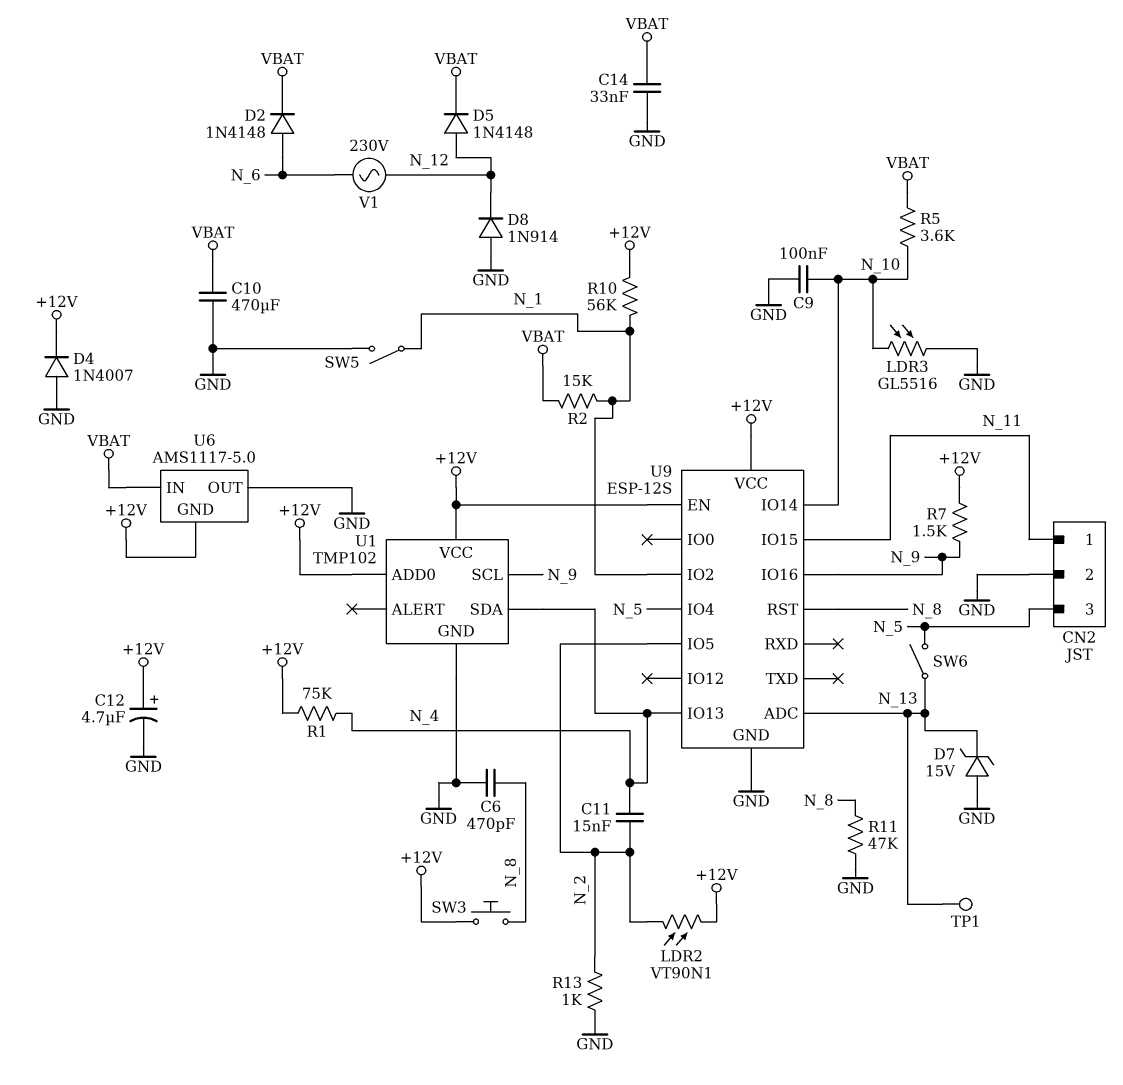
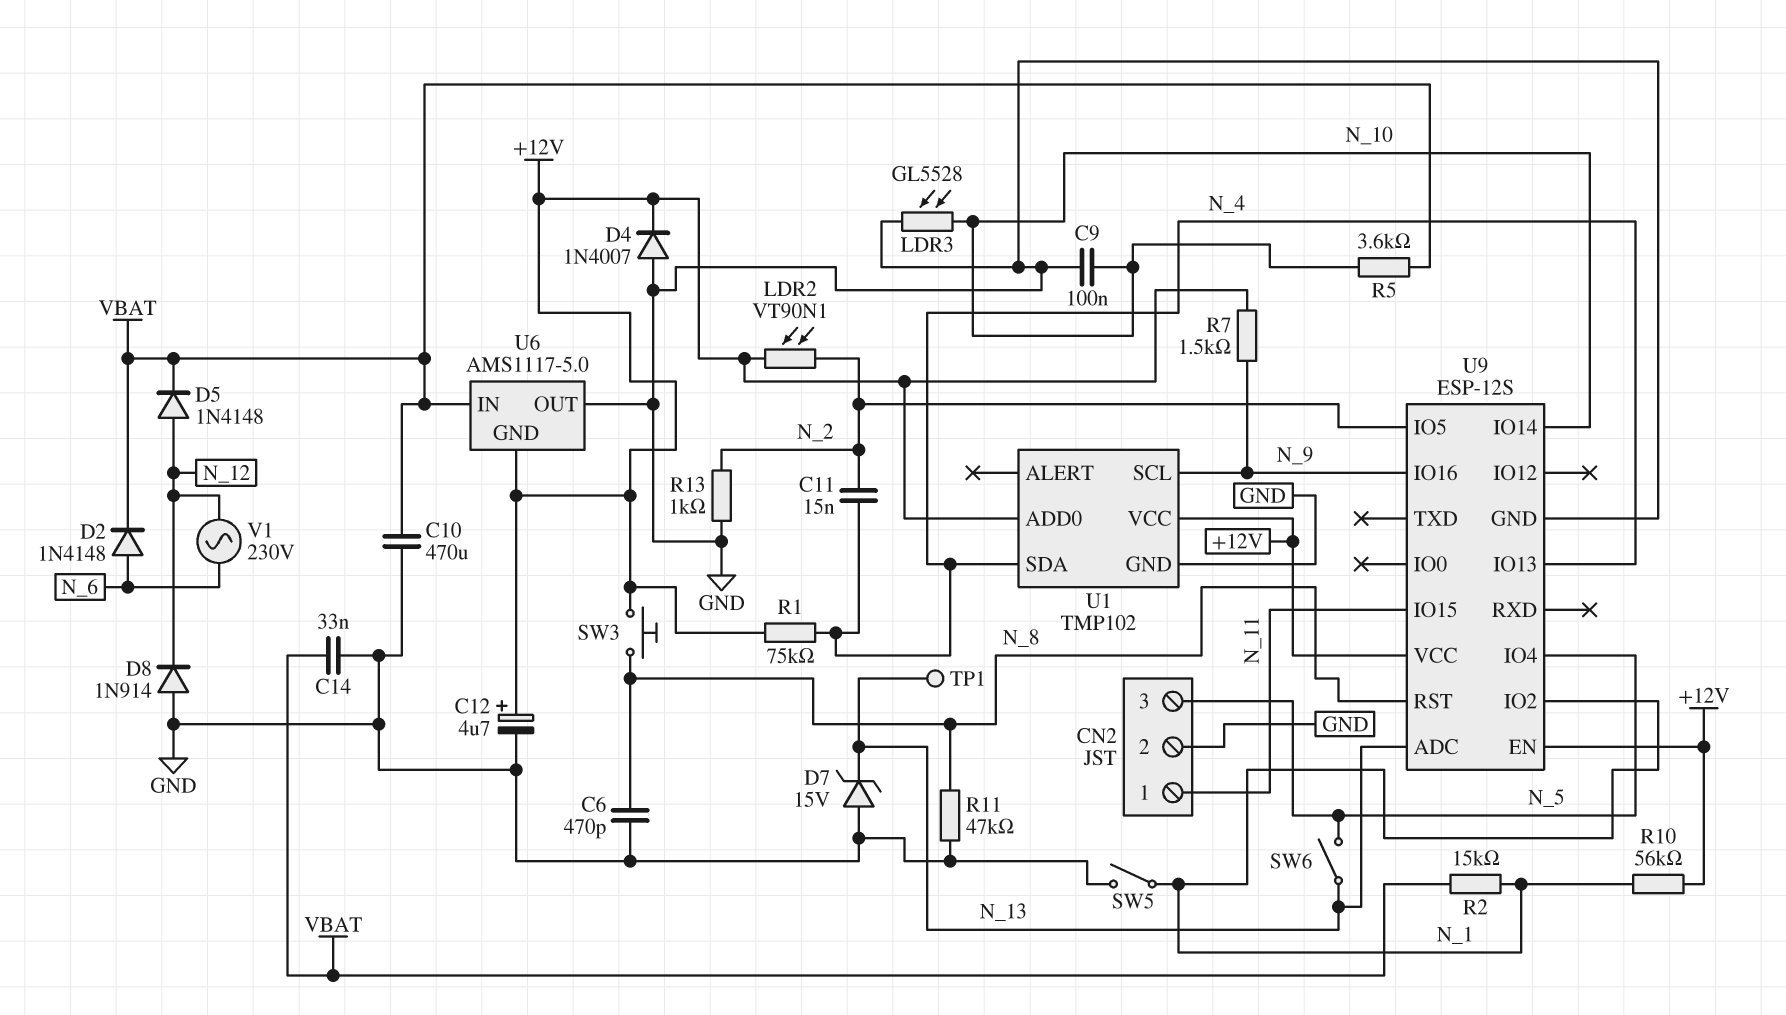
LDR3: GL5516 (GND, N_10) -> GL5528 (GND, N_10)

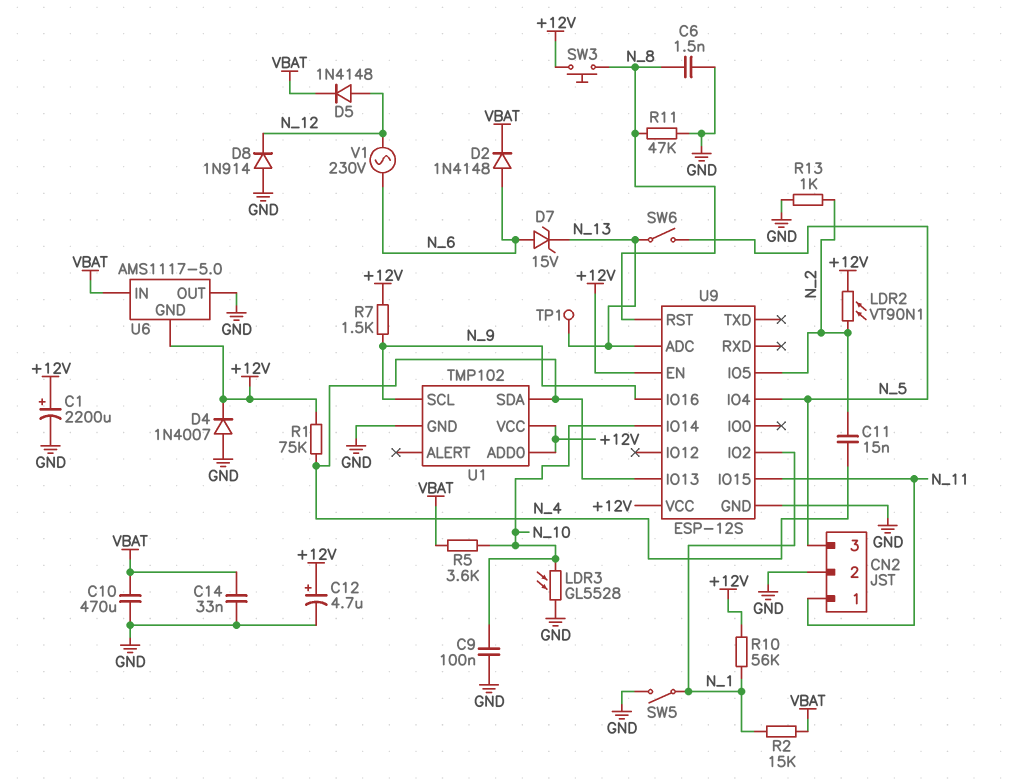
C1: none -> 2200uF (plus +12V, minus GND)
C6: 470pF (GND, N_8) -> 1.5nF (GND, N_8)
D7: zener 15V (A GND, K N_13) -> zener 15V (A N_6, K N_13)

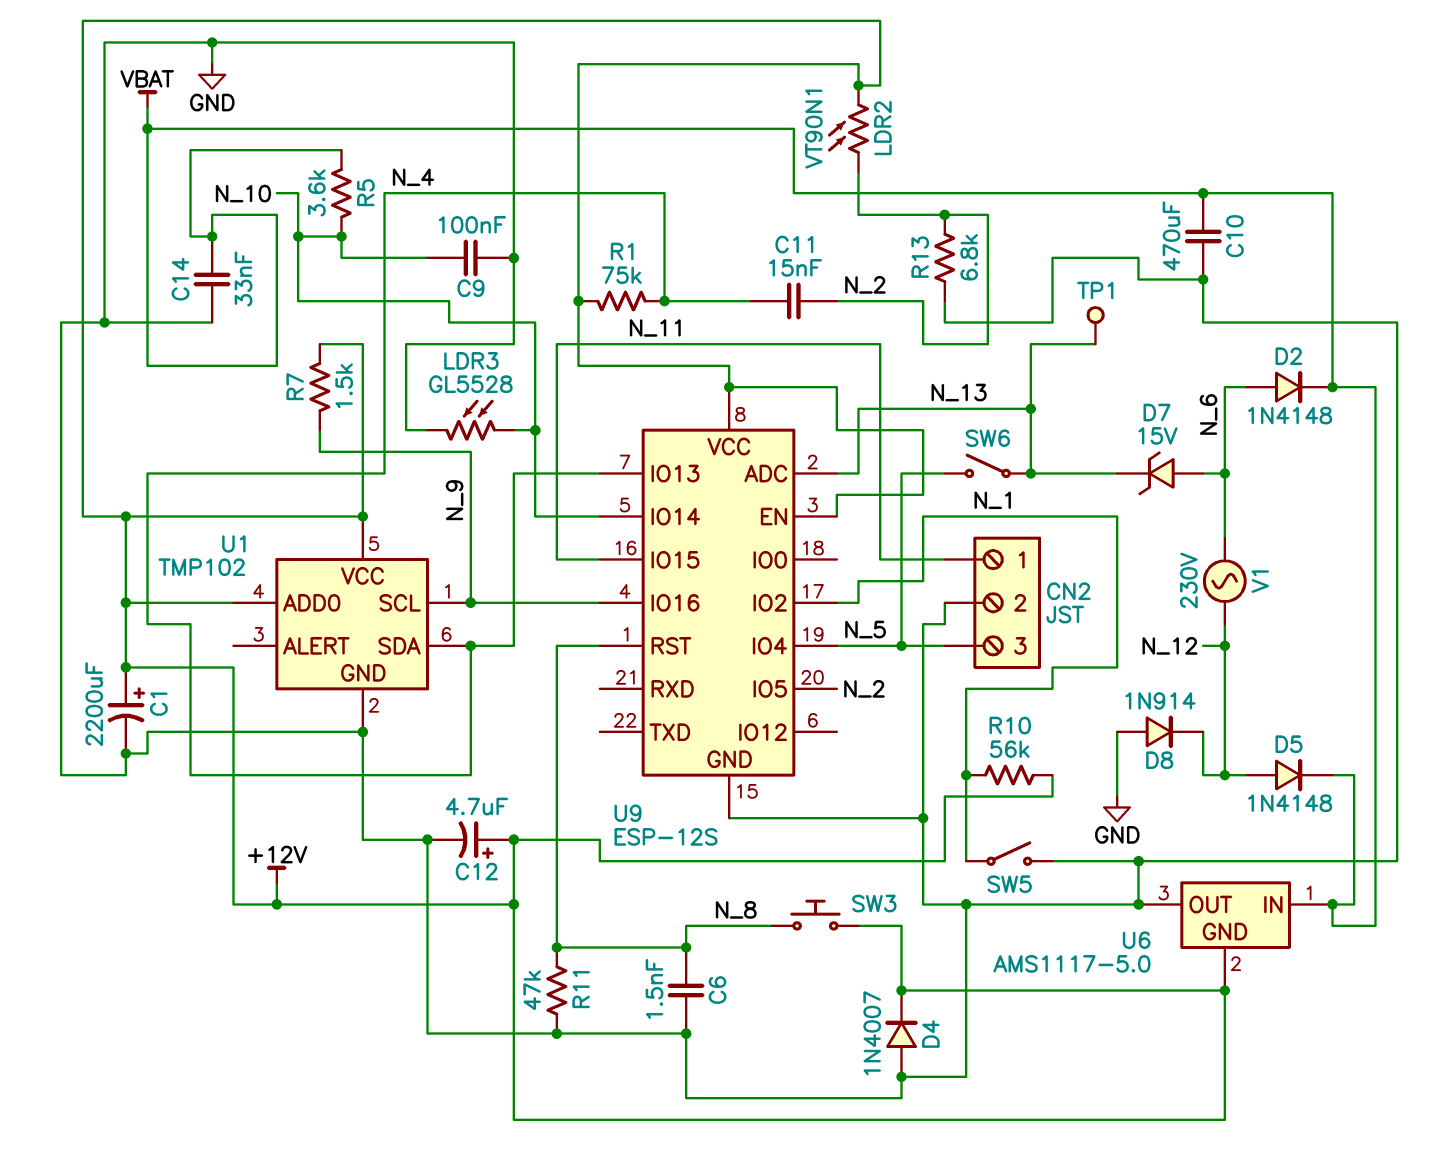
R2: 15k (N_1, VBAT) -> none
R13: 1k (GND, N_2) -> 6.8k (GND, N_2)

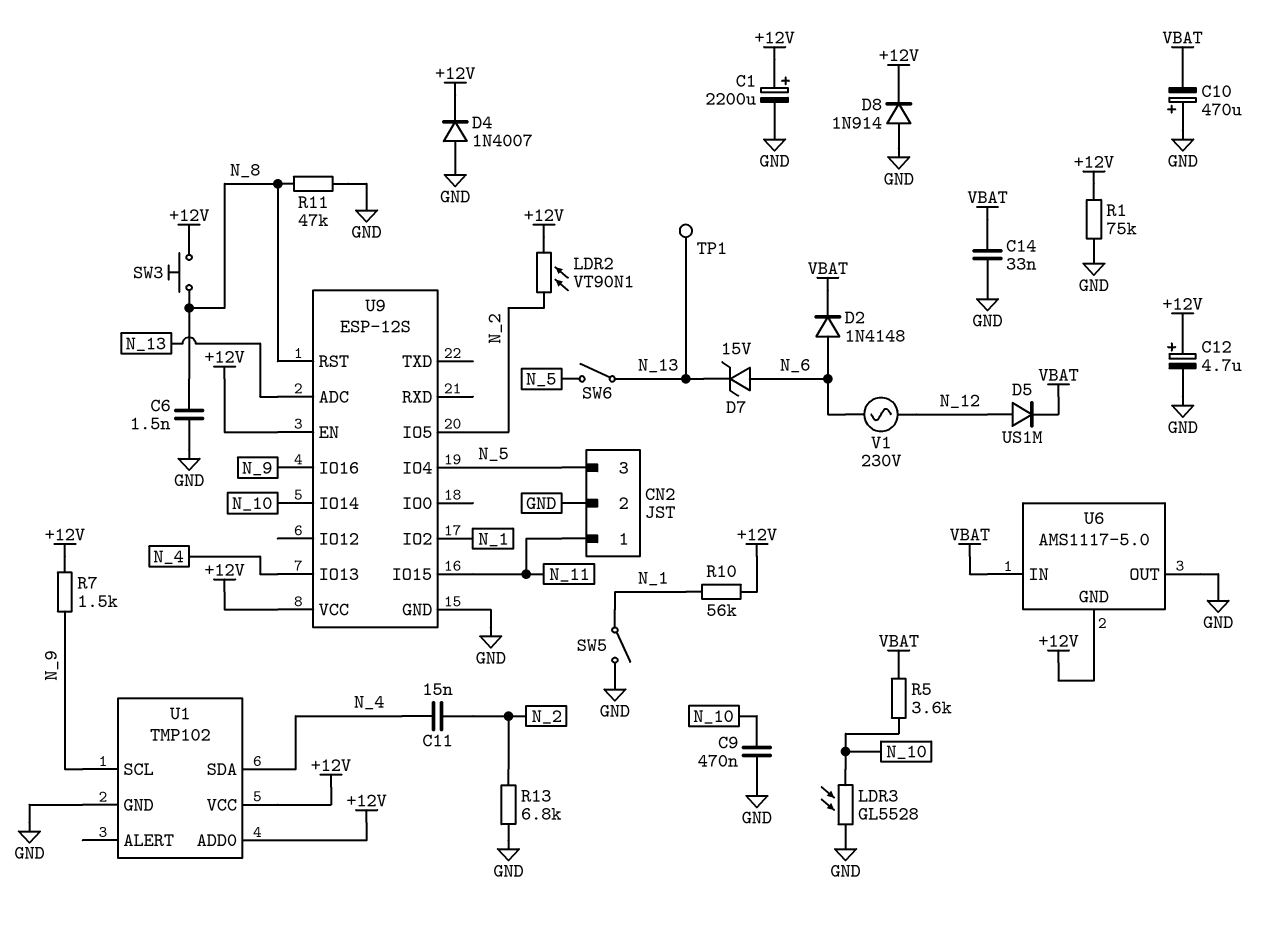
C9: 100nF (GND, N_10) -> 470nF (GND, N_10)
C10: 470uF (GND, VBAT) -> 470uF (plus GND, minus VBAT)
D5: diode 1N4148 (A N_12, K VBAT) -> diode US1M (A N_12, K VBAT)
D8: diode 1N914 (A GND, K N_12) -> diode 1N914 (A GND, K +12V)
R1: 75k (+12V, N_4) -> 75k (+12V, GND)

